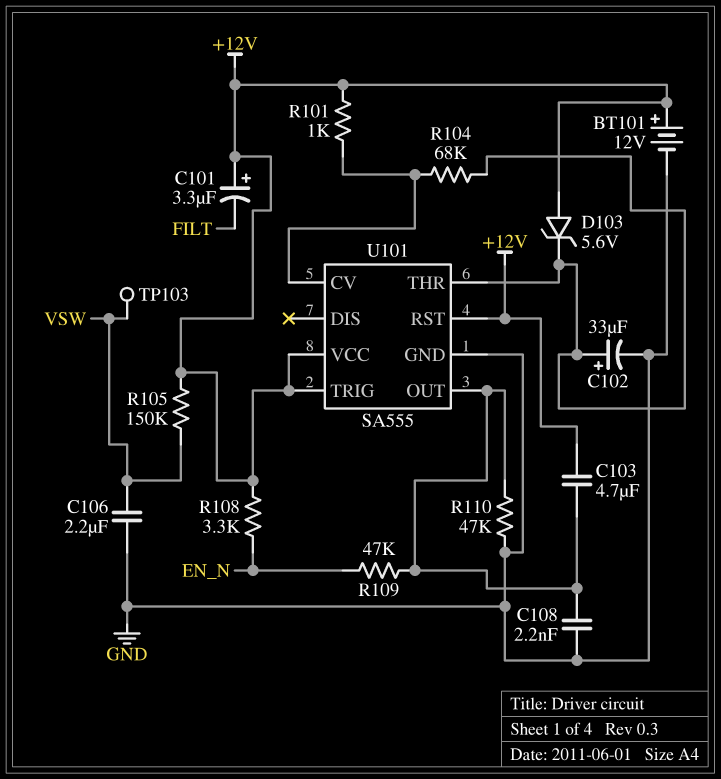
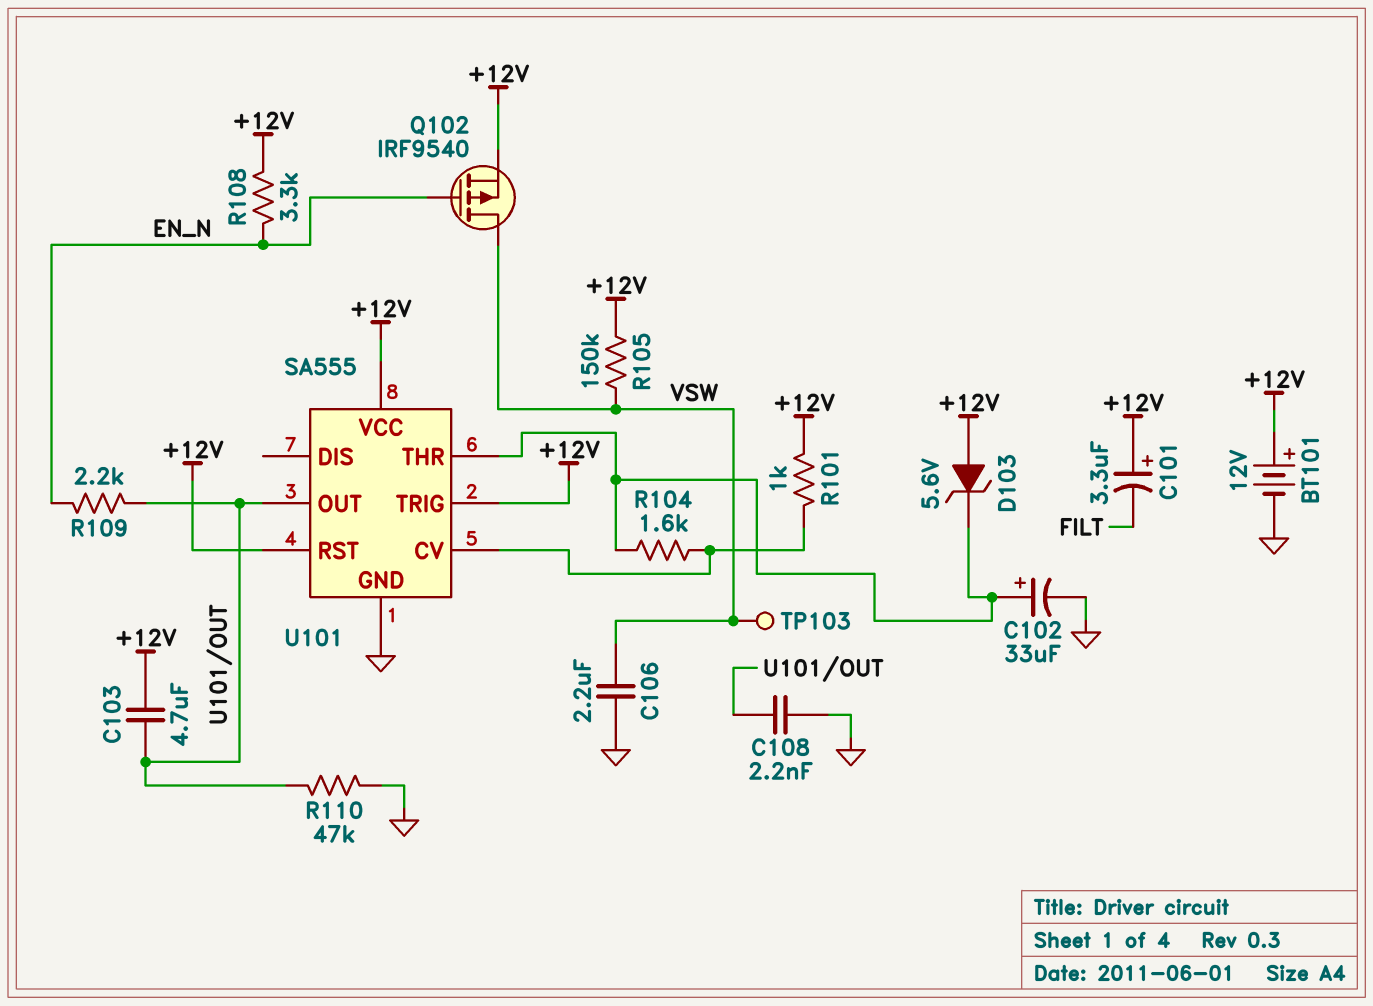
Q102: none -> PMOS IRF9540 (G EN_N, D VSW, S +12V)
R104: 68k (U101/CV, U101/THR) -> 1.6k (U101/CV, U101/THR)
R109: 47k (EN_N, U101/OUT) -> 2.2k (EN_N, U101/OUT)

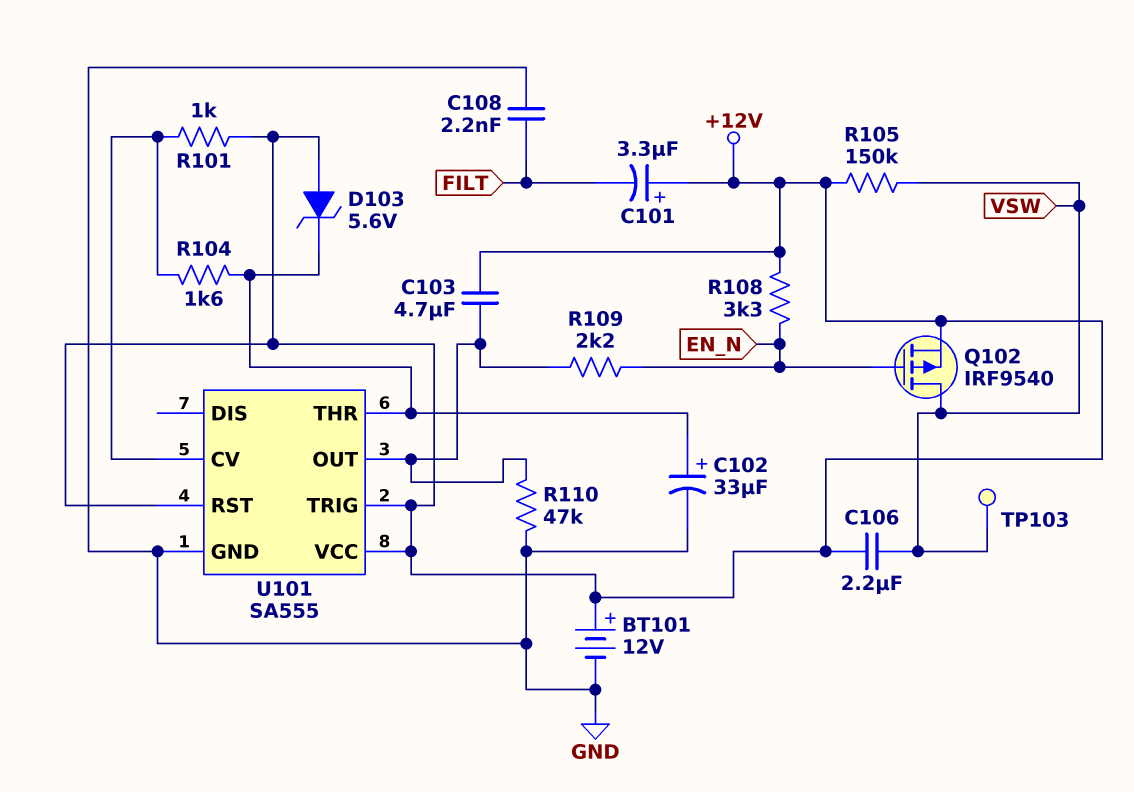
C106: 2.2uF (GND, VSW) -> 2.2uF (+12V, VSW)
C108: 2.2nF (GND, U101/OUT) -> 2.2nF (FILT, GND)

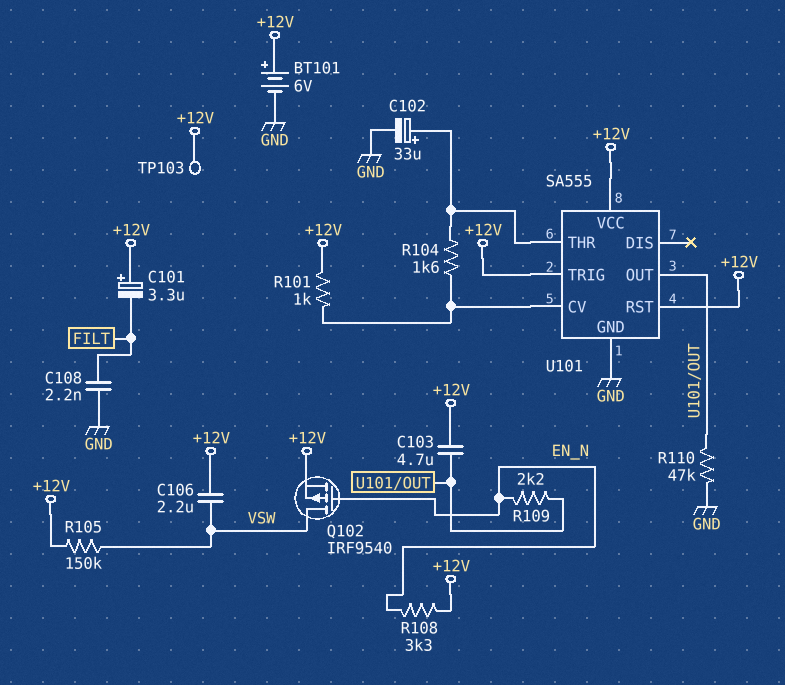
BT101: 12V (plus +12V, minus GND) -> 6V (plus +12V, minus GND)
D103: zener 5.6V (A +12V, K U101/THR) -> none
TP103: test point (VSW) -> test point (+12V)

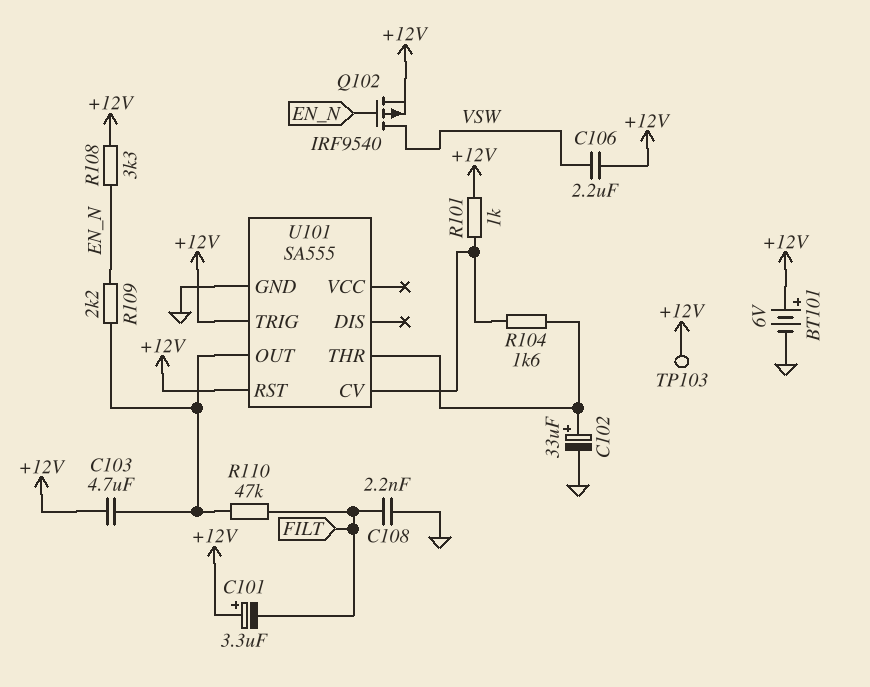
R105: 150k (+12V, VSW) -> none
R110: 47k (GND, U101/OUT) -> 47k (FILT, U101/OUT)
U101 pin VCC: +12V -> none

